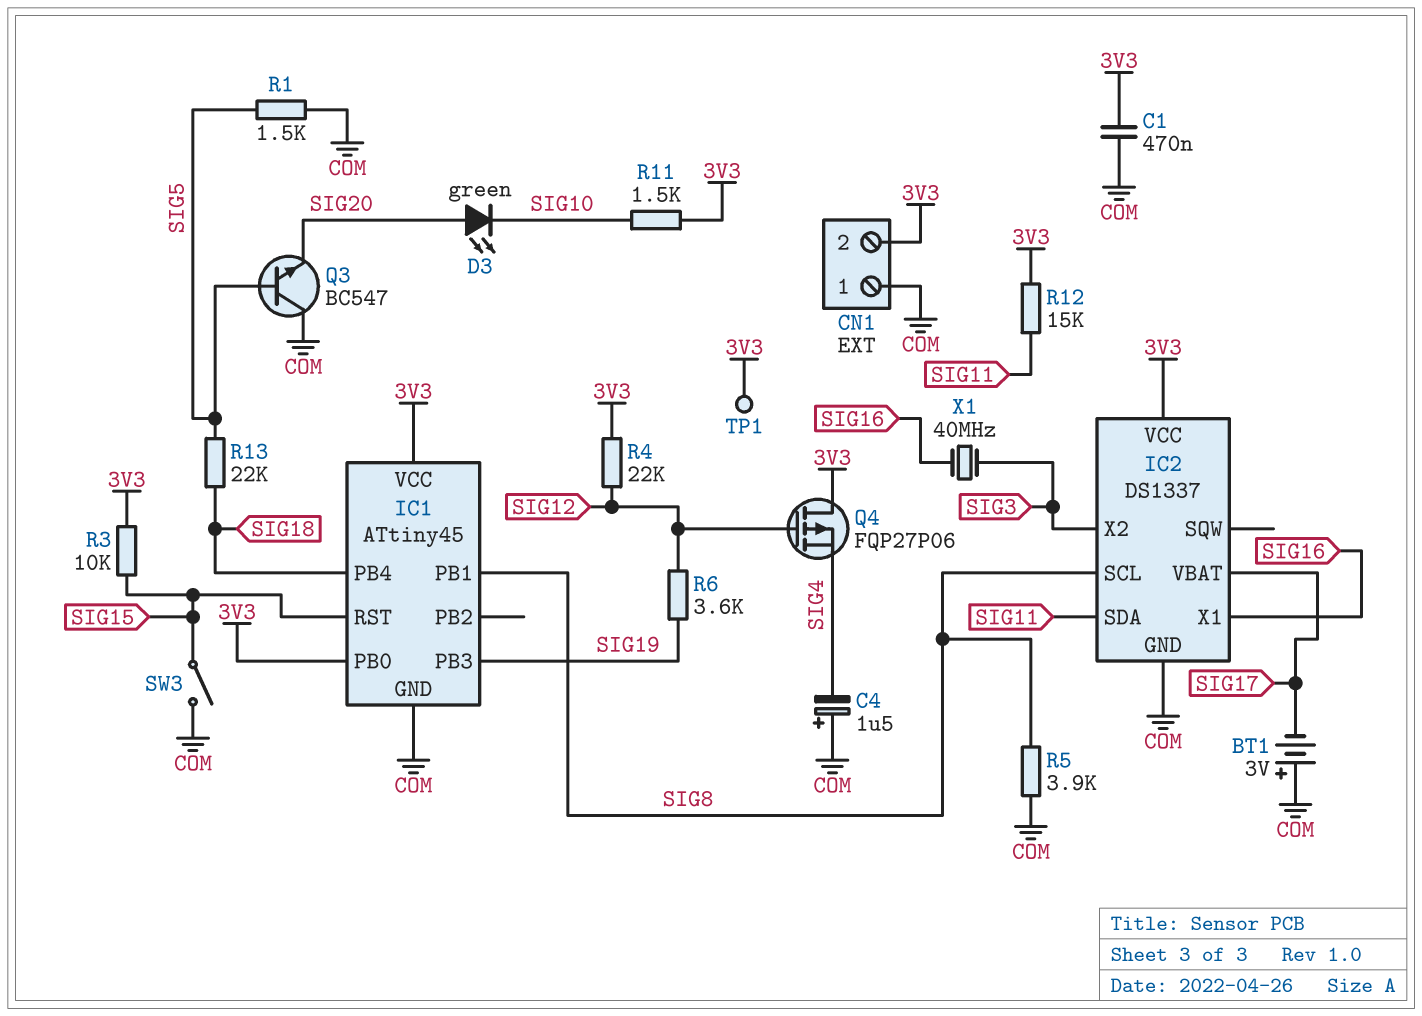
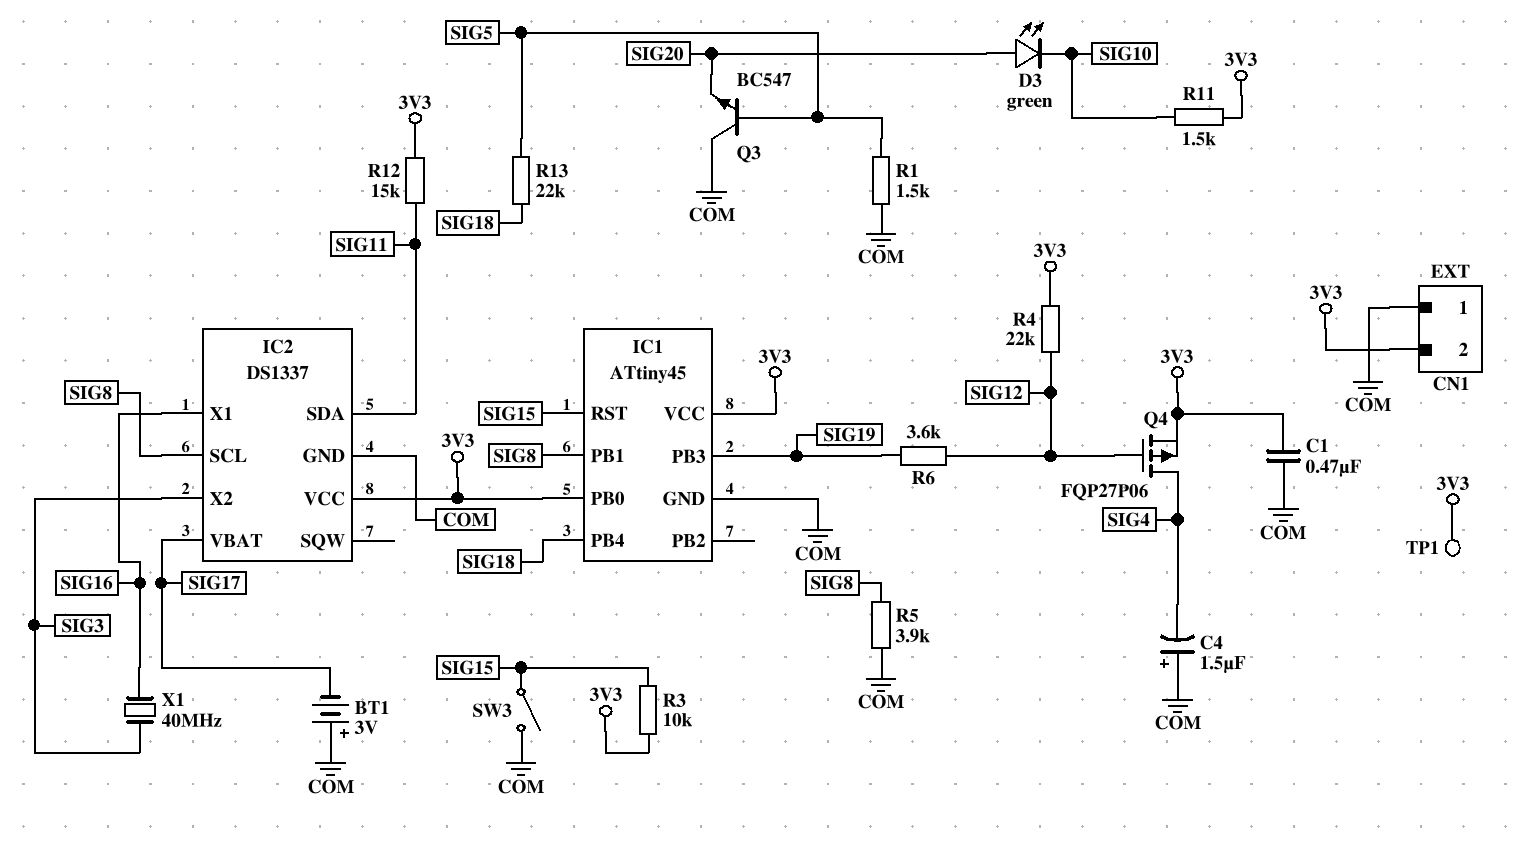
Q4: PMOS FQP27P06 (G SIG12, D 3V3, S SIG4) -> PMOS FQP27P06 (G SIG12, D SIG4, S 3V3)

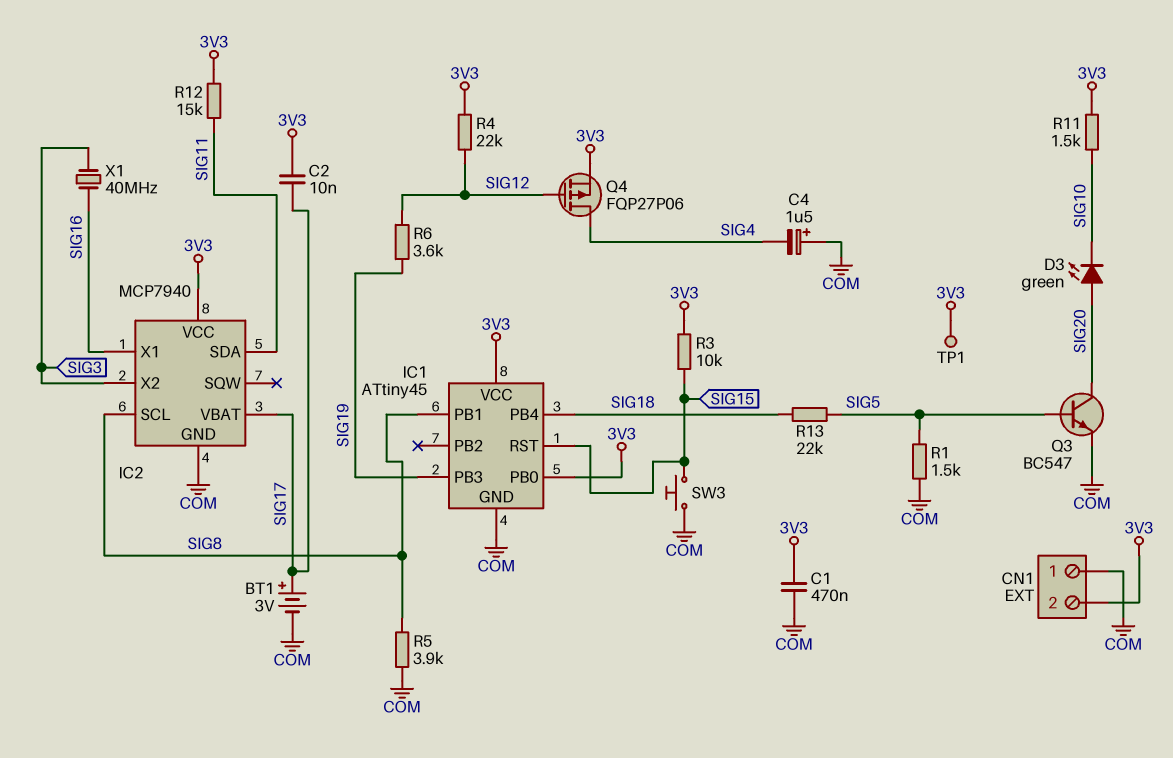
BT1: 3V (plus COM, minus SIG17) -> 3V (plus SIG17, minus COM)
C2: none -> 10nF (3V3, SIG17)
IC2: DS1337 -> MCP7940
Q3: NPN BC547 (B SIG5, C COM, E SIG20) -> NPN BC547 (B SIG5, C SIG20, E COM)
SW3: switch (COM, SIG15) -> button (COM, SIG15)

